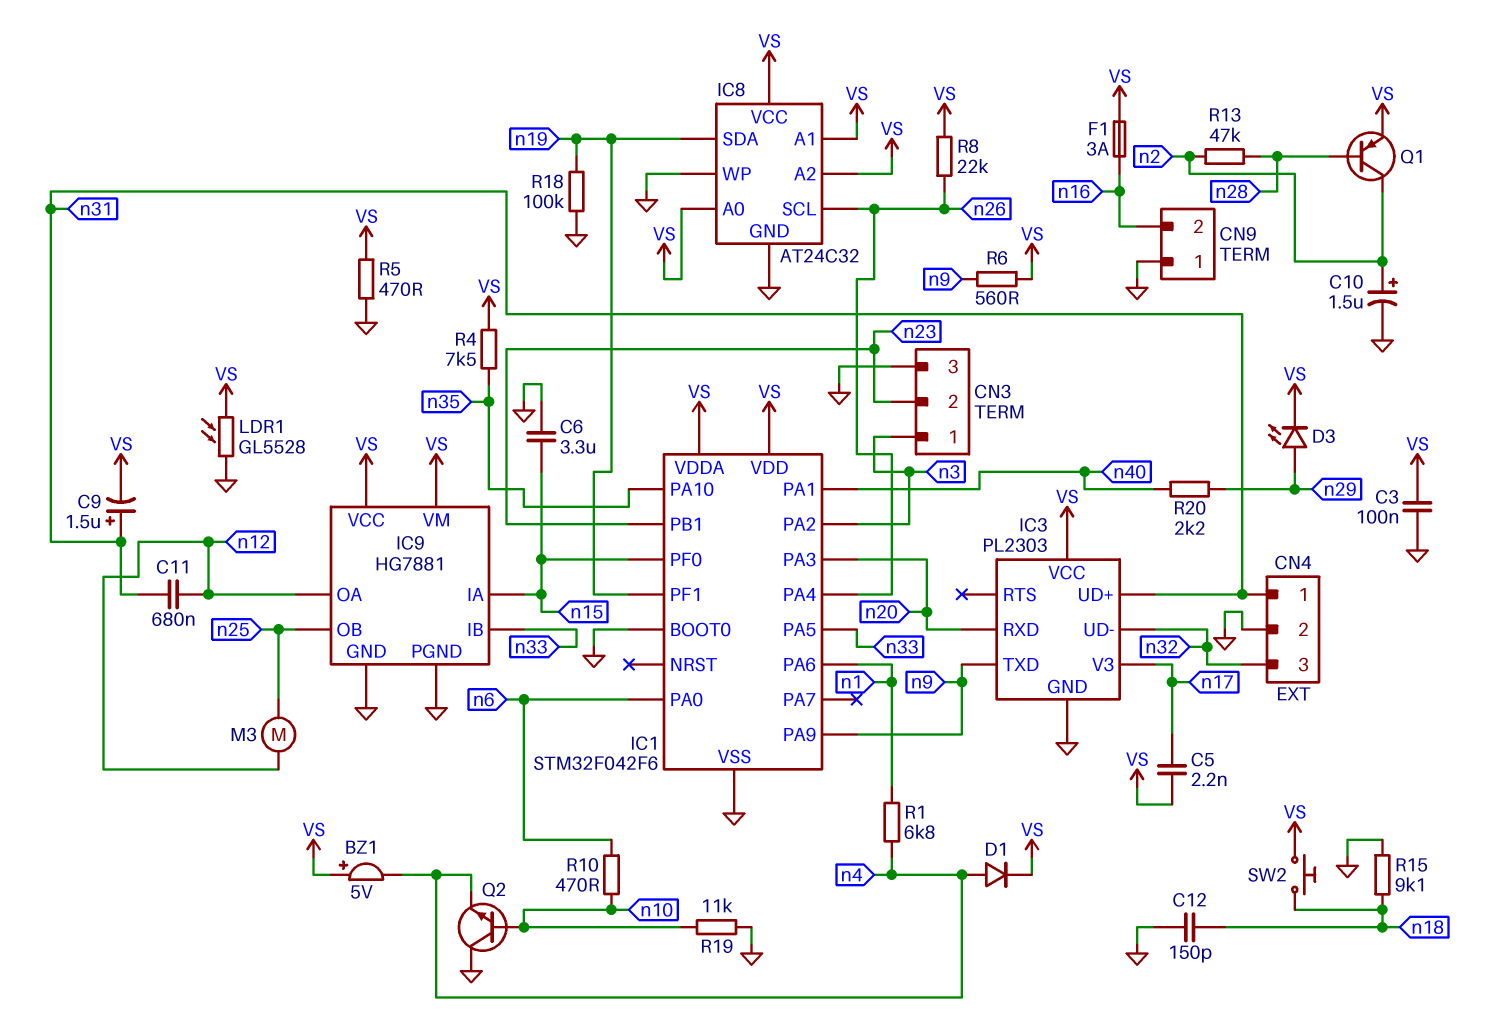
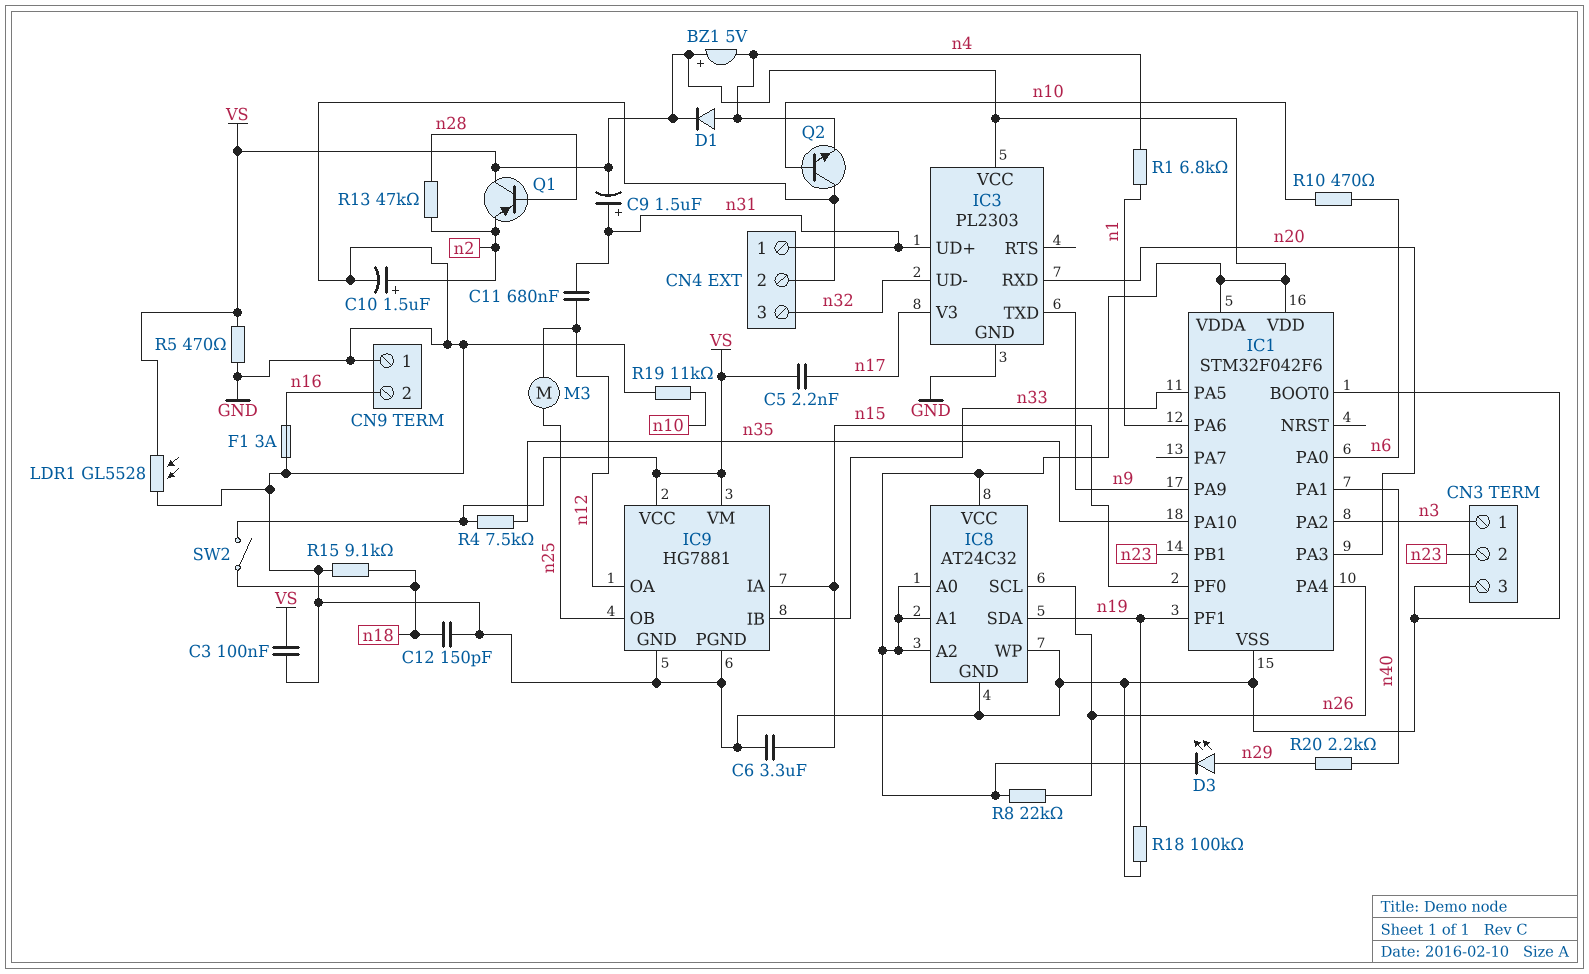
F1: 3A (VS, n16) -> 3A (GND, n16)
Q1: PNP (B n28, C n2, E VS) -> PNP (B n28, C VS, E n2)
R6: 560 (VS, n9) -> none
SW2: button (VS, n18) -> switch (VS, n18)

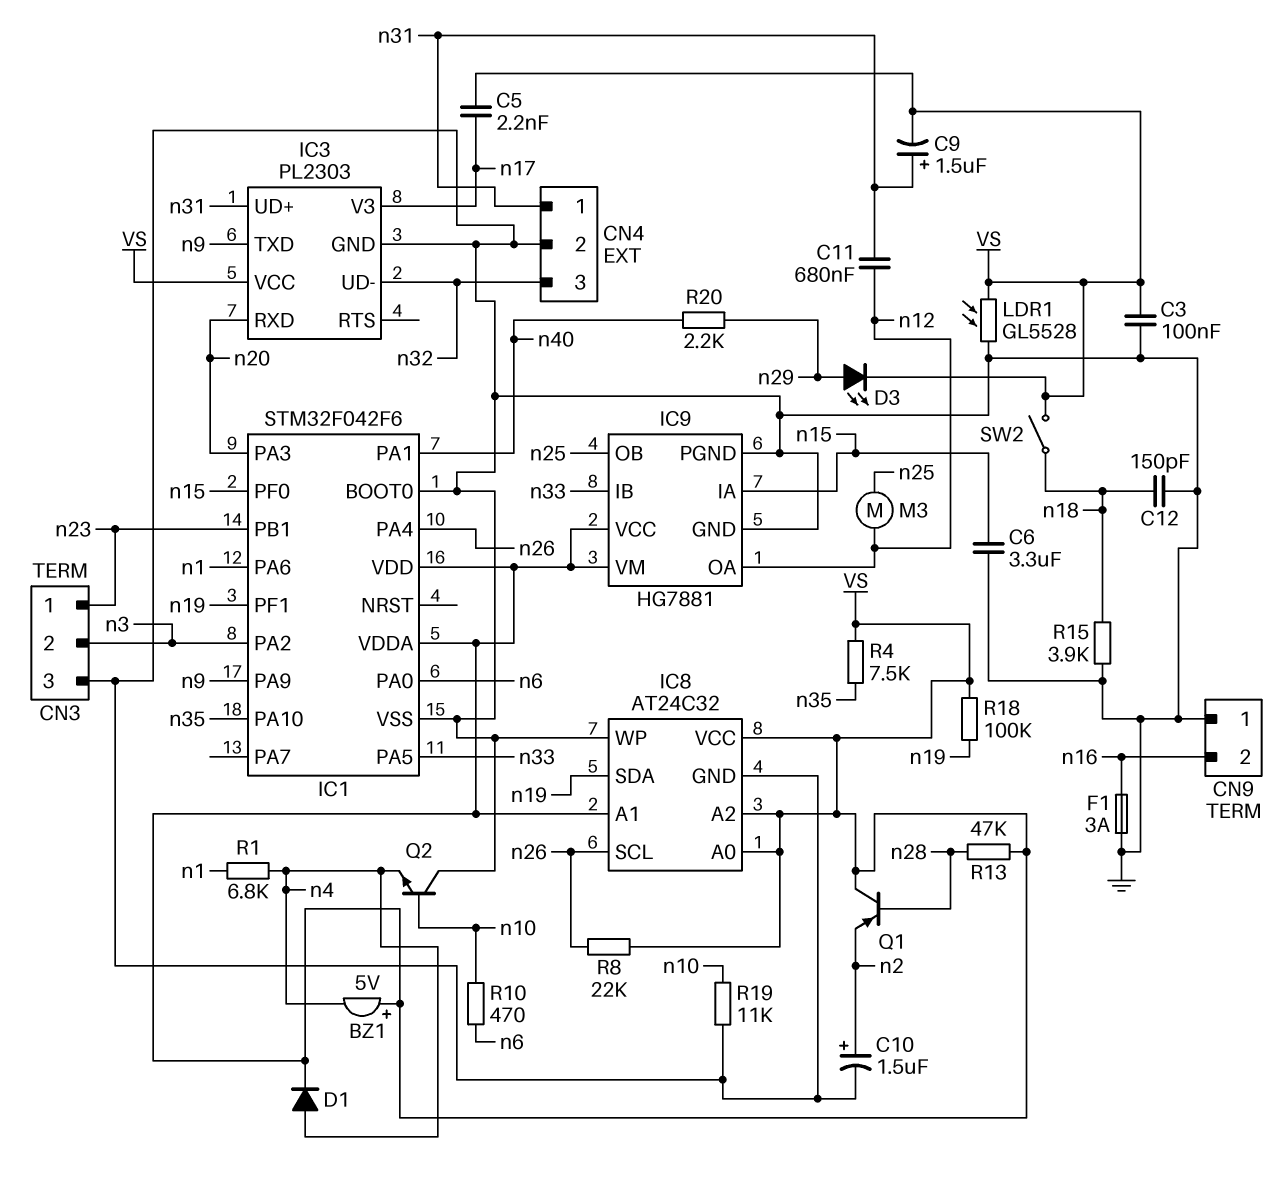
CN3 pin 1: n3 -> n23
CN3 pin 2: n23 -> n3
R5: 470 (GND, VS) -> none
R13: 47k (n2, n28) -> 47k (VS, n28)
R15: 9.1k (GND, n18) -> 3.9k (GND, n18)
R18: 100k (GND, n19) -> 100k (VS, n19)

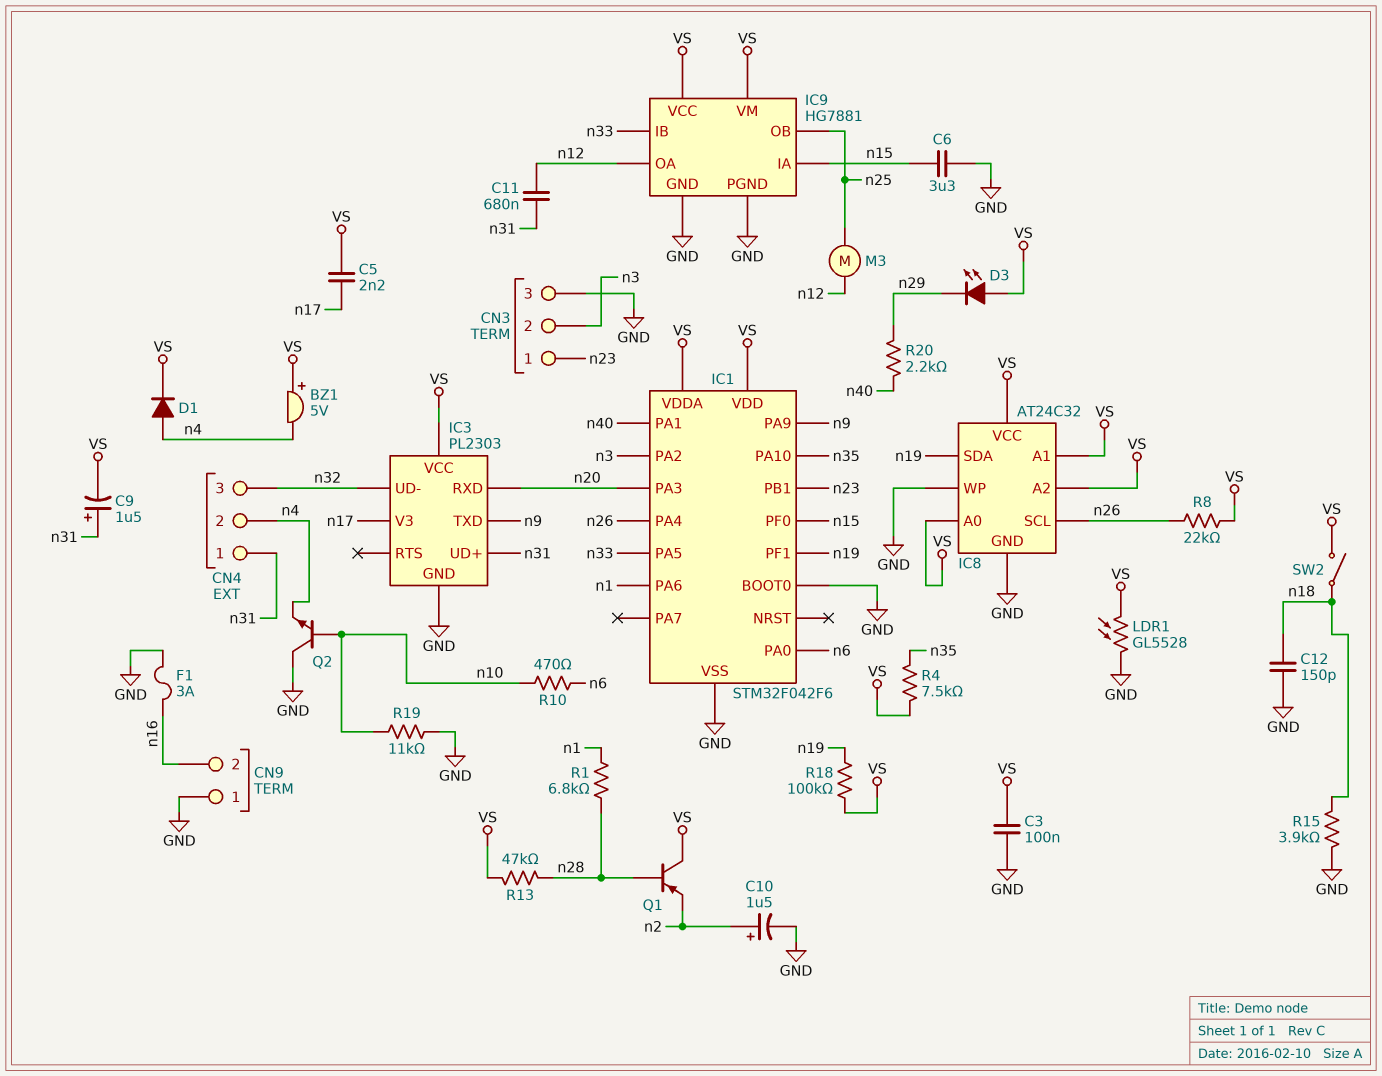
CN4 pin 2: GND -> n4
D3: LED (A n29, K VS) -> LED (A VS, K n29)
R1: 6.8k (n1, n4) -> 6.8k (n1, n28)

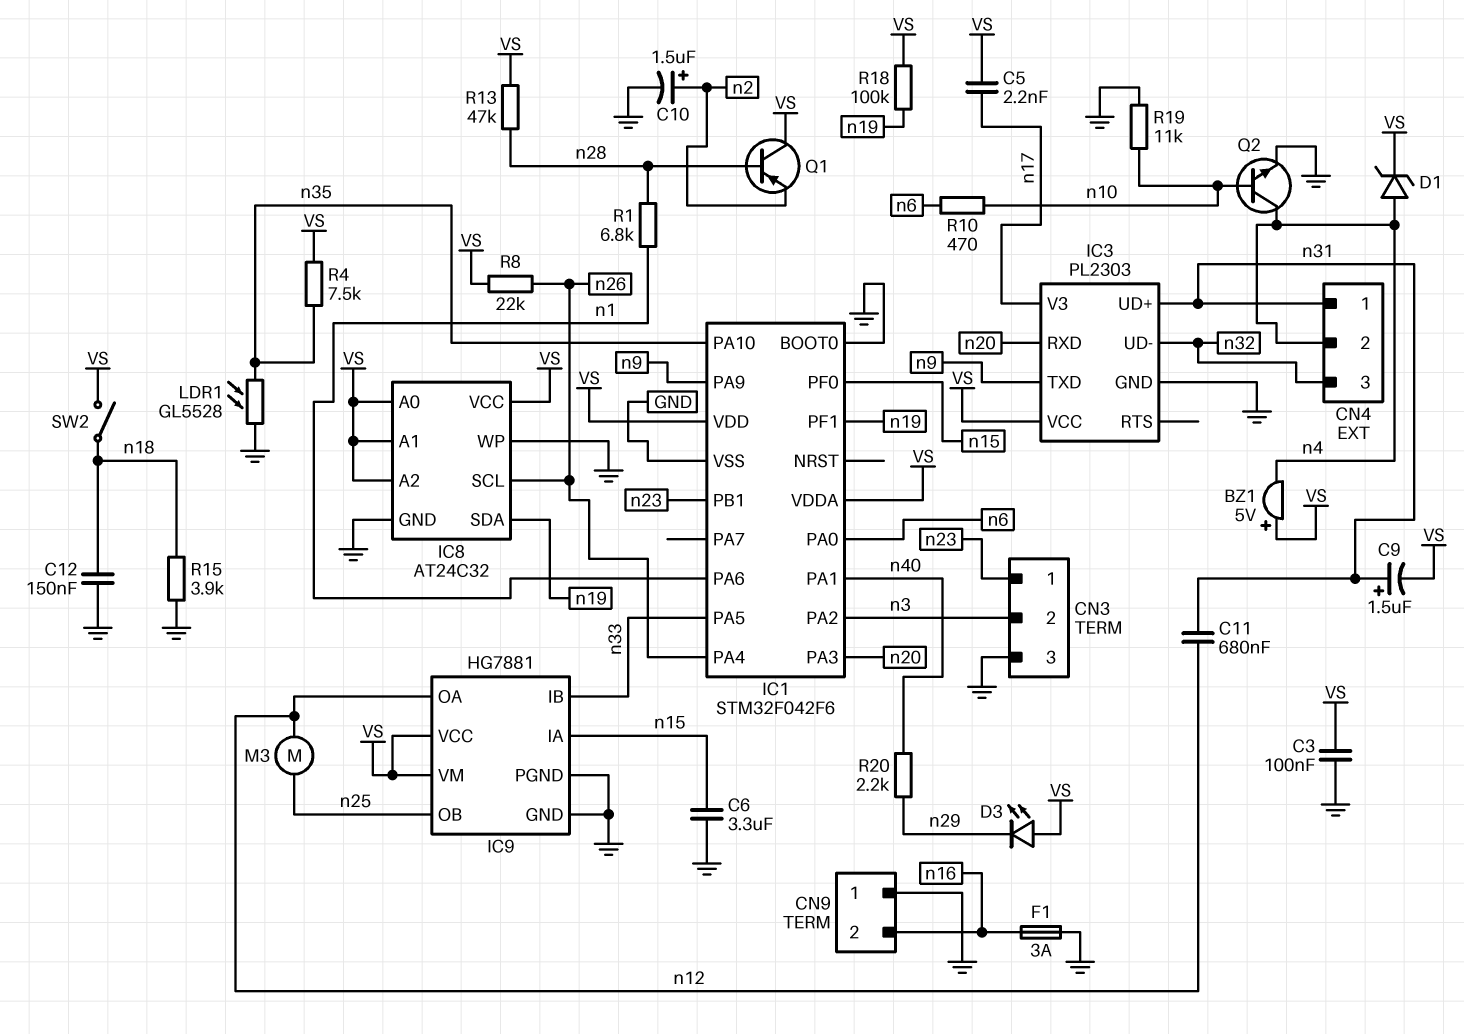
C12: 150pF (GND, n18) -> 150nF (GND, n18)
D1: diode (A n4, K VS) -> zener (A n4, K VS)
LDR1: GL5528 (GND, VS) -> GL5528 (GND, n35)
Q2: NPN (B n10, C GND, E n4) -> NPN (B n10, C n4, E GND)

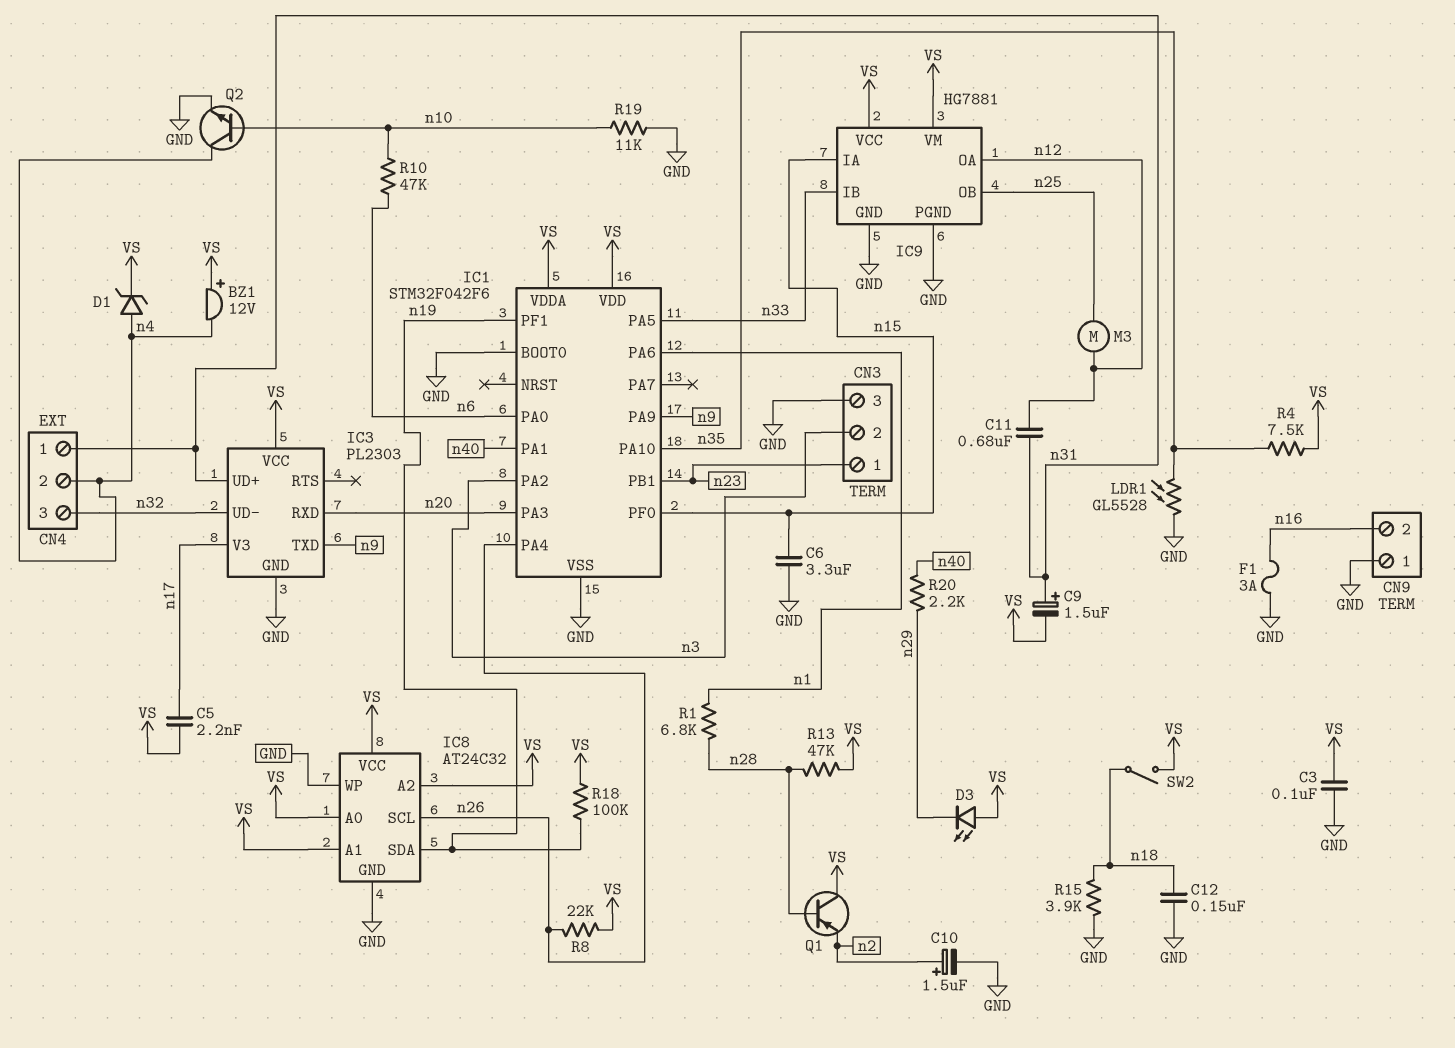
BZ1: buzzer 5V (plus VS, minus n4) -> buzzer 12V (plus VS, minus n4)
R10: 470 (n6, n10) -> 47k (n6, n10)

